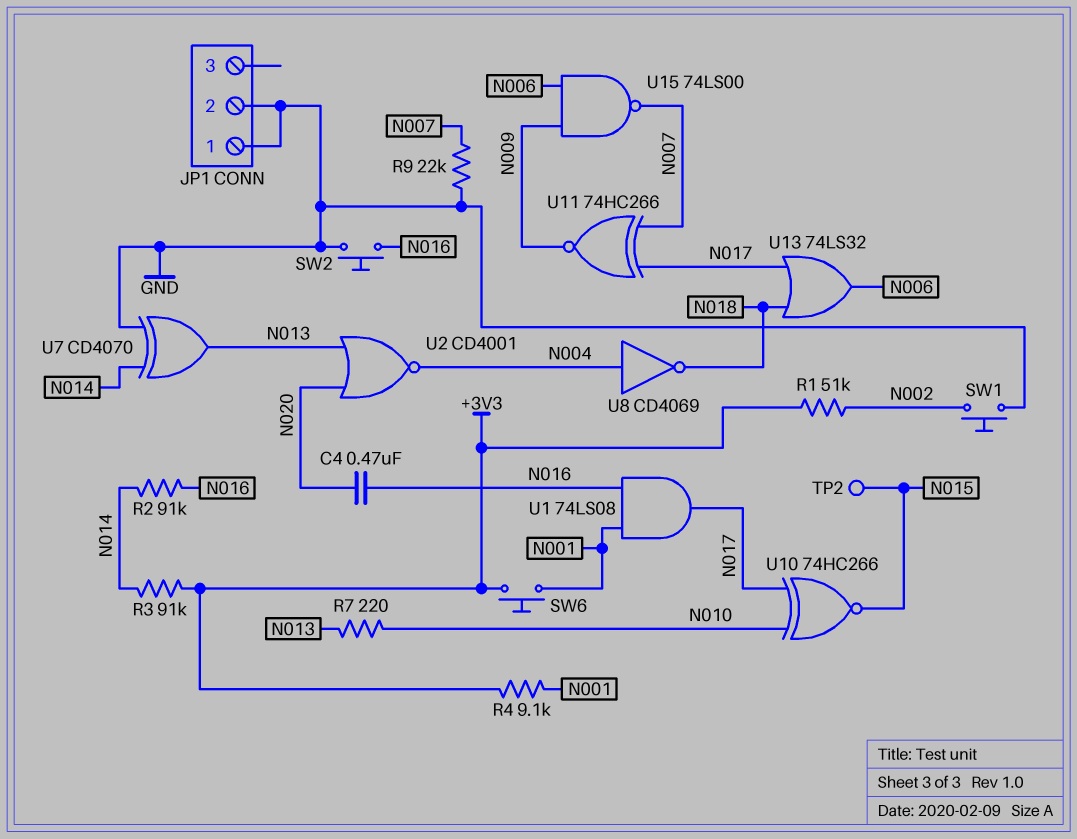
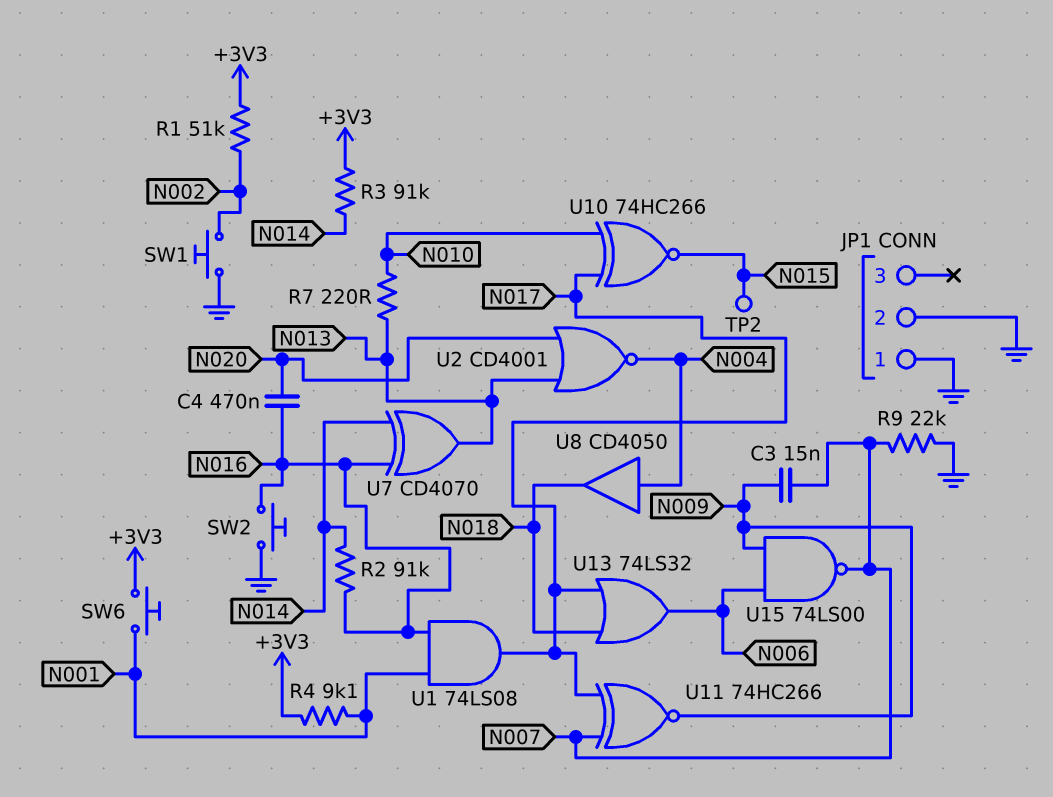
C3: none -> 15nF (N007, N009)
U7: XOR CD4070 (in GND, in N014, out N013) -> XOR CD4070 (in N014, in N016, out N013)
U8: NOT CD4069 (in N004, out N018) -> buffer CD4050 (in N004, out N018)

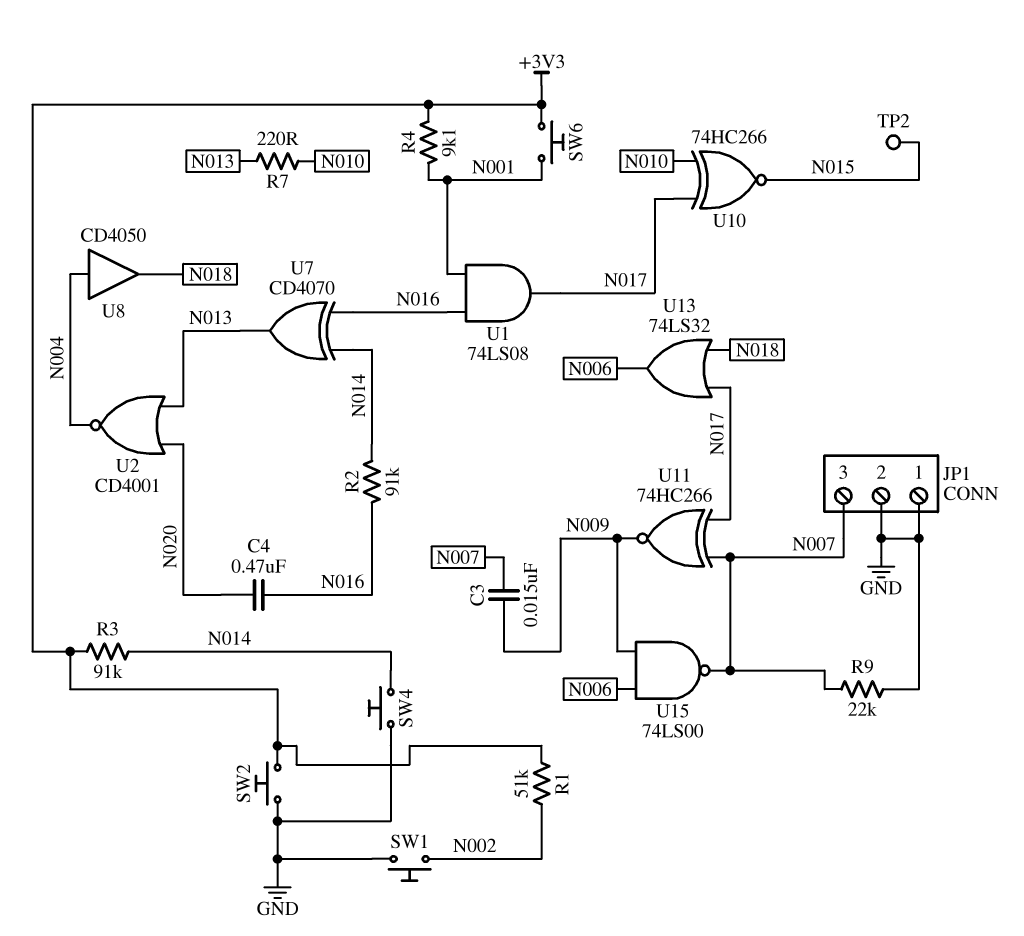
JP1 pin 3: none -> N007
SW2: button (GND, N016) -> button (+3V3, GND)
SW4: none -> button (GND, N014)

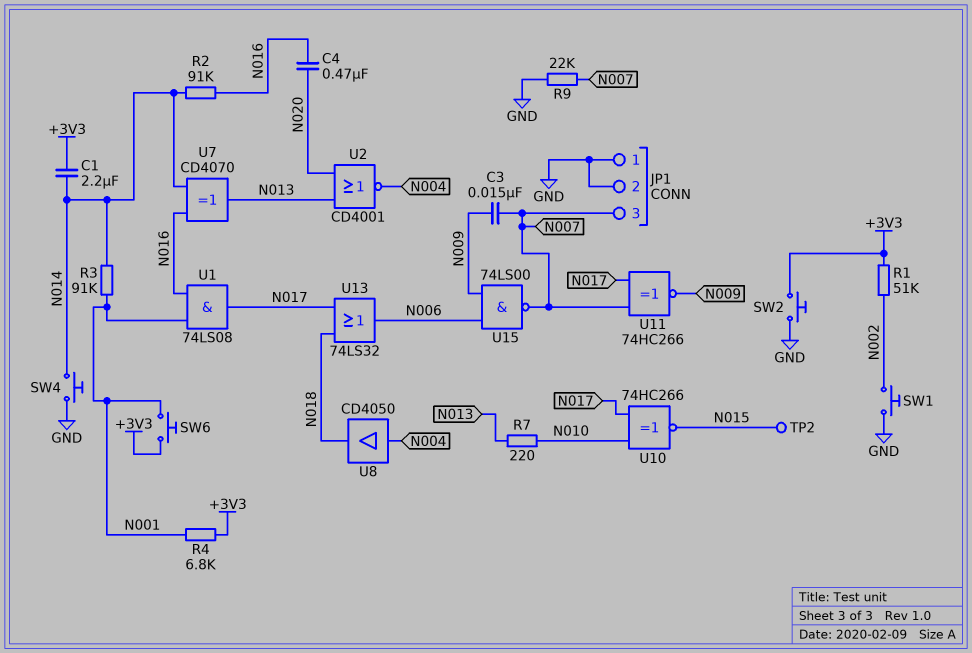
C1: none -> 2.2uF (+3V3, N014)
R3: 91k (+3V3, N014) -> 91k (N001, N014)
R4: 9.1k (+3V3, N001) -> 6.8k (+3V3, N001)

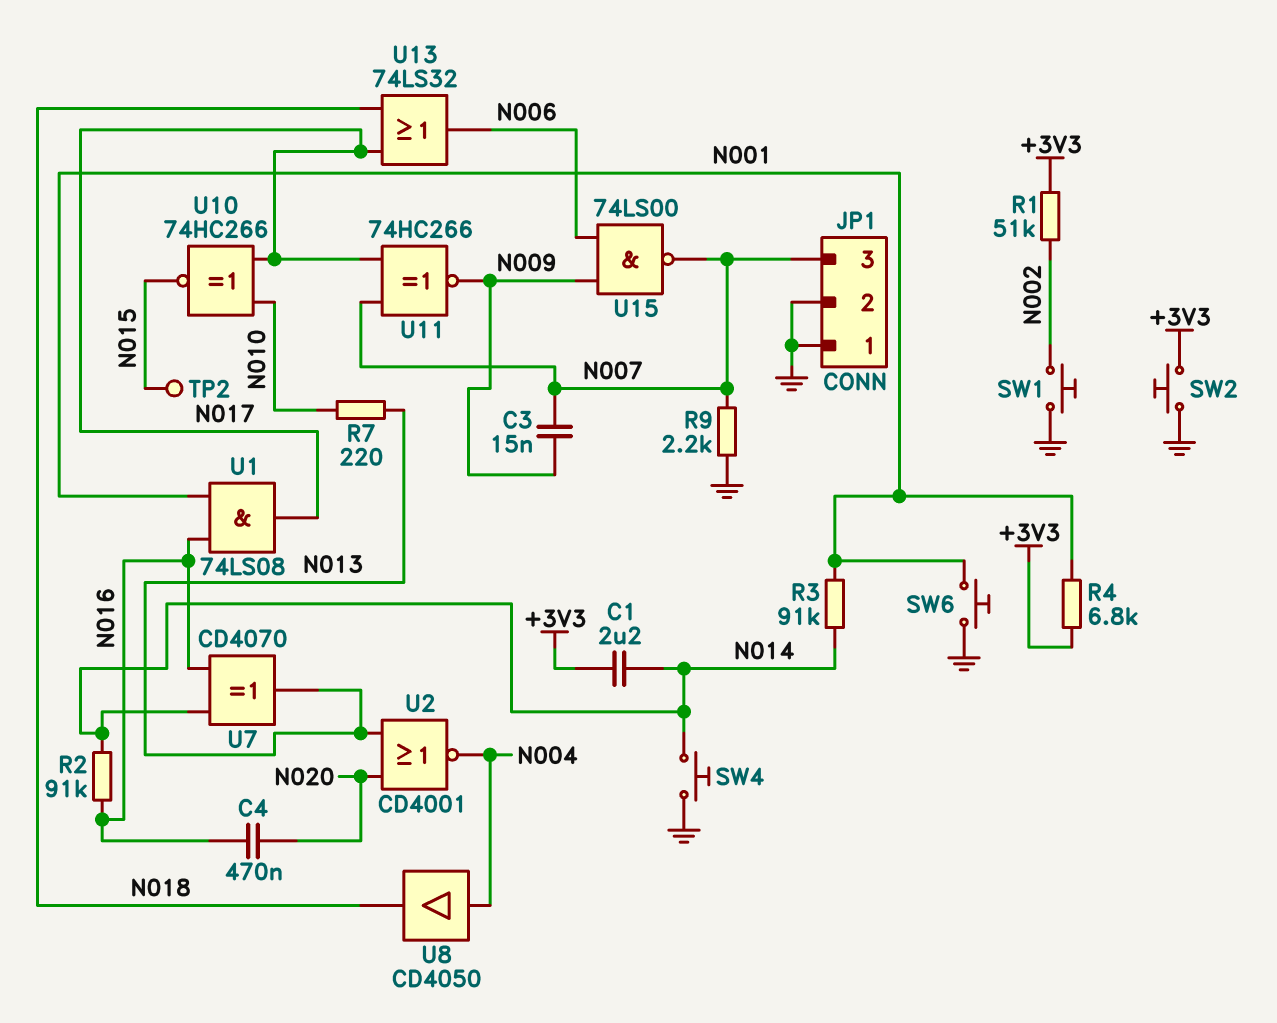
R9: 22k (GND, N007) -> 2.2k (GND, N007)
SW6: button (+3V3, N001) -> button (GND, N001)

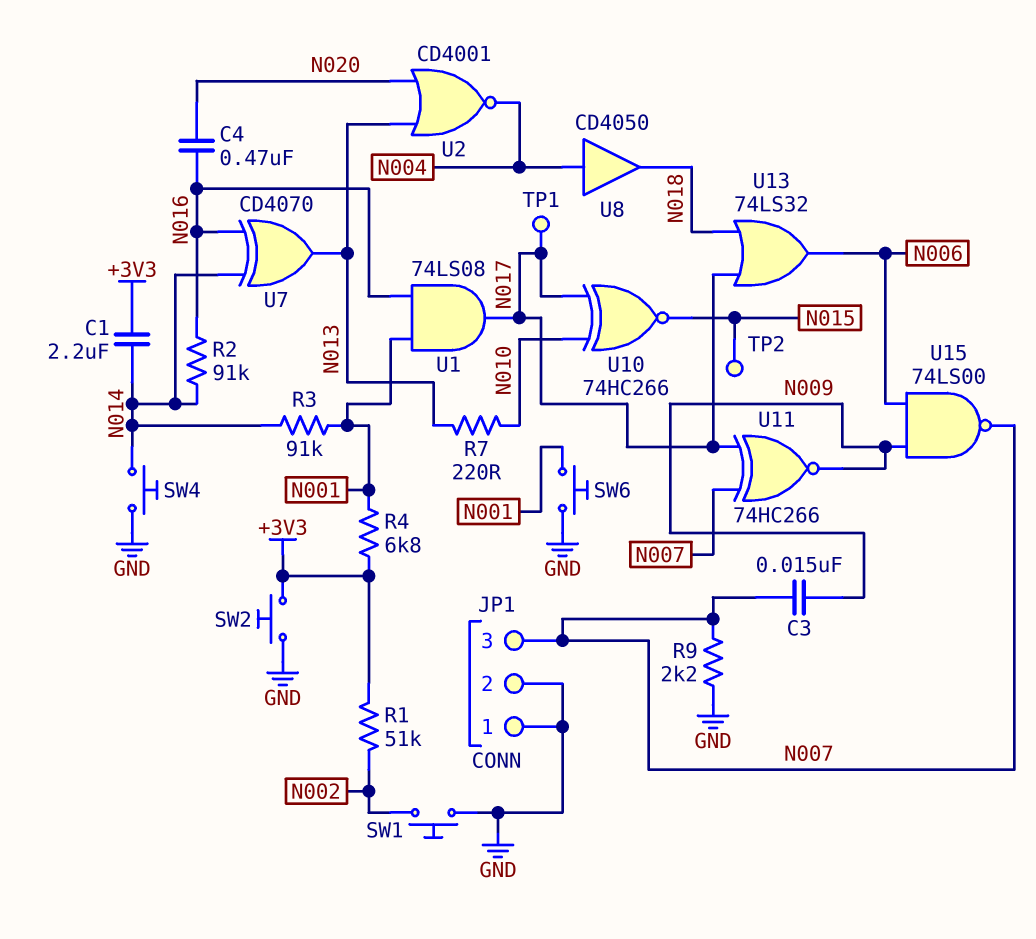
TP1: none -> test point (N017)

